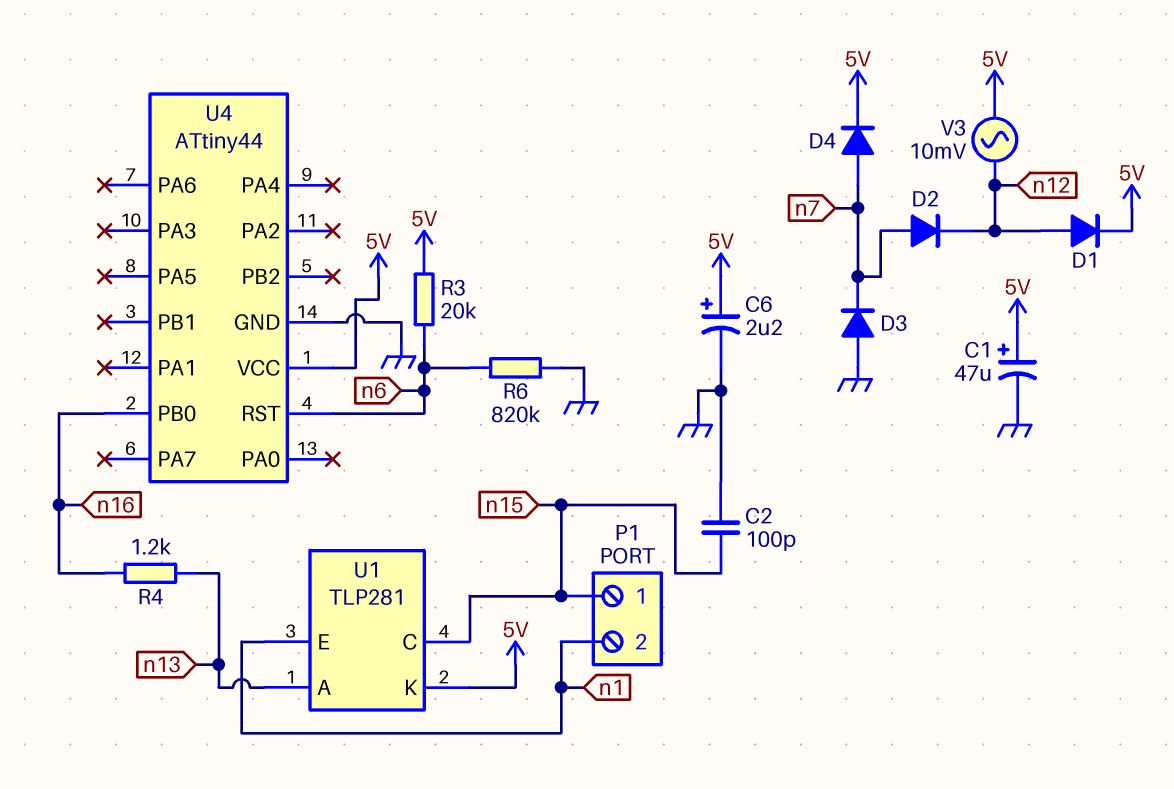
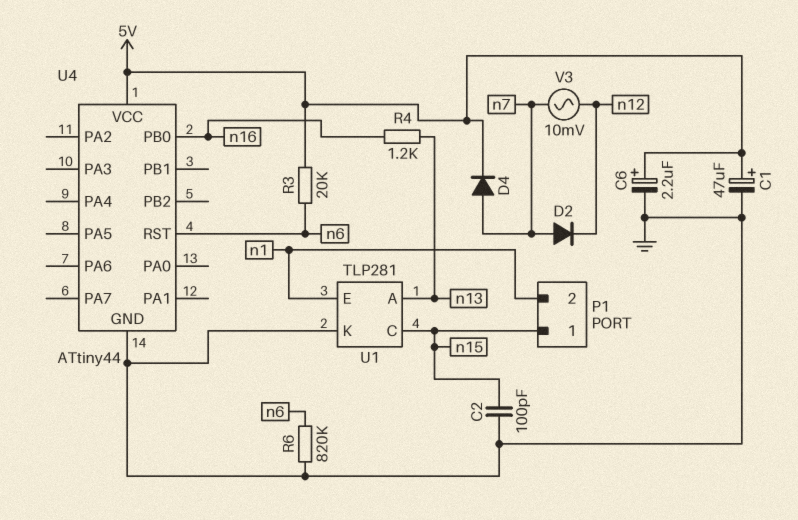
D1: diode (A n12, K 5V) -> none
D3: diode (A GND, K n7) -> none
U1 pin K: 5V -> GND
V3: AC 10mV (5V, n12) -> AC 10mV (n7, n12)

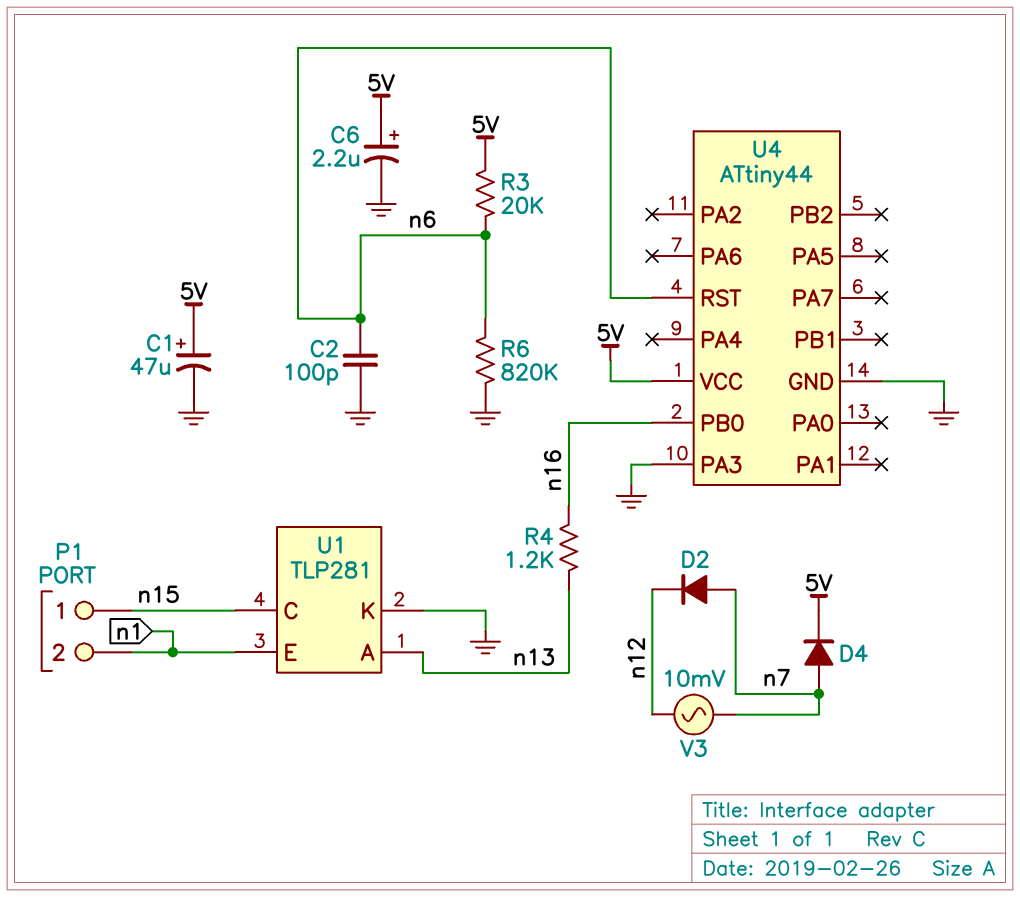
C2: 100pF (GND, n15) -> 100pF (GND, n6)
U4 pin PA3: none -> GND

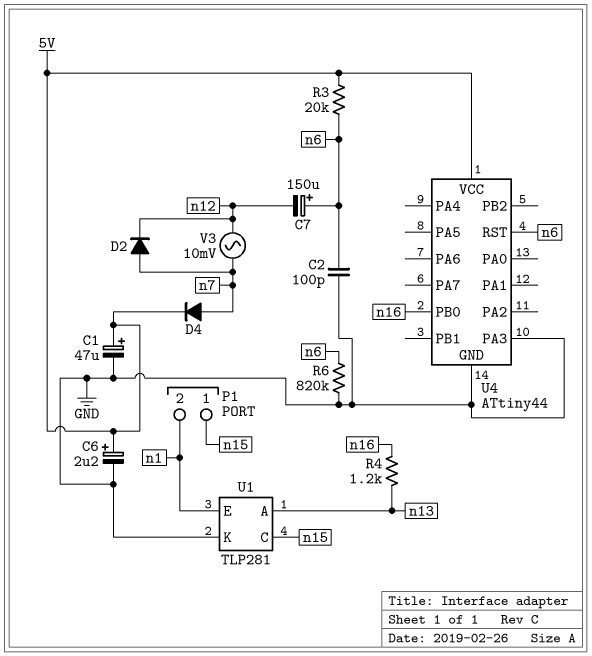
C7: none -> 150uF (plus n6, minus n12)

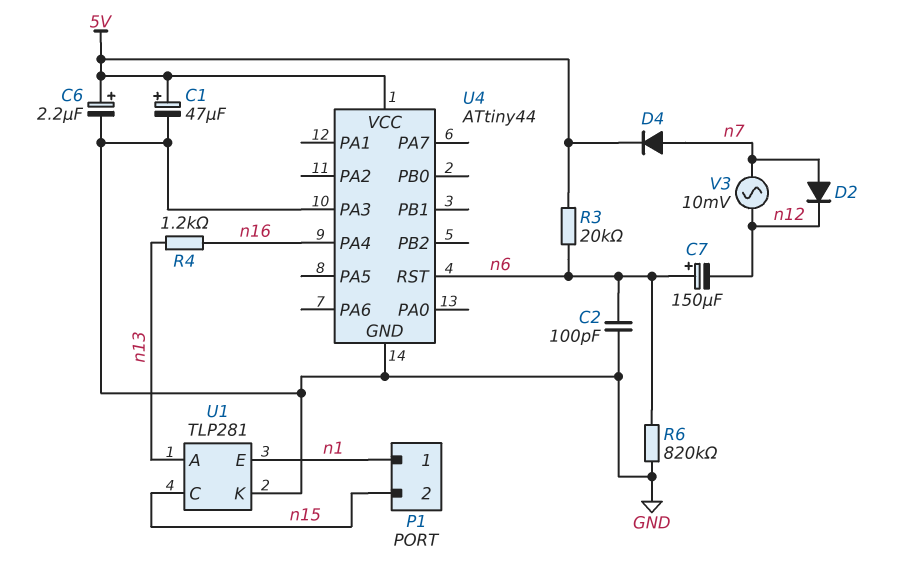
P1 pin 1: n15 -> n1
P1 pin 2: n1 -> n15
U4 pin PA4: none -> n16
U4 pin PB0: n16 -> none

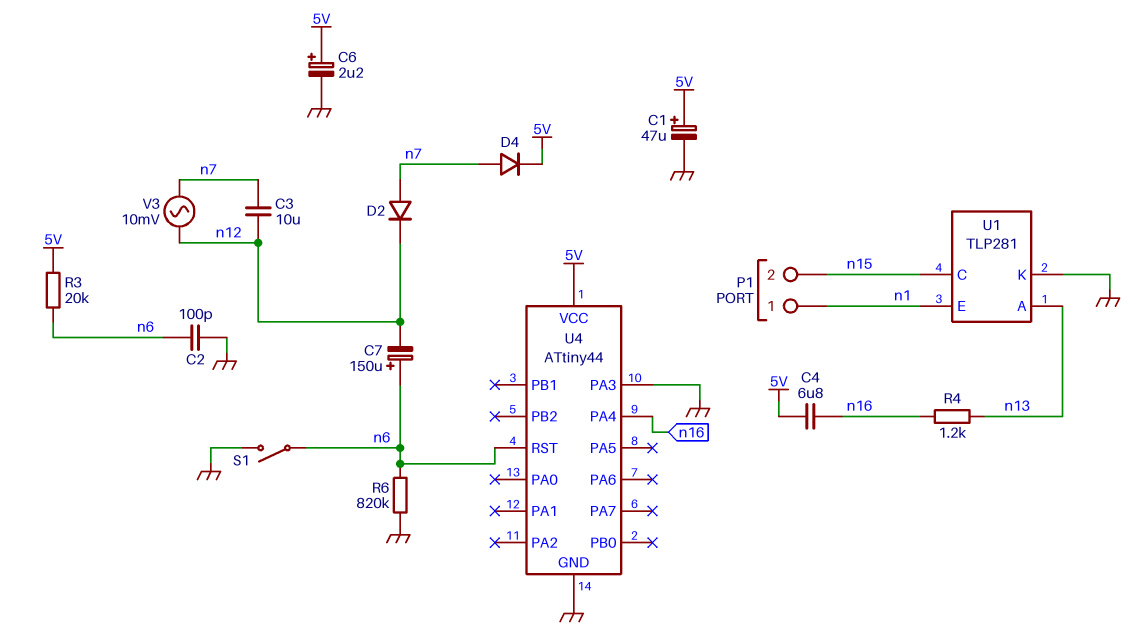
C3: none -> 10uF (n7, n12)
C4: none -> 6.8uF (5V, n16)
S1: none -> switch (GND, n6)

